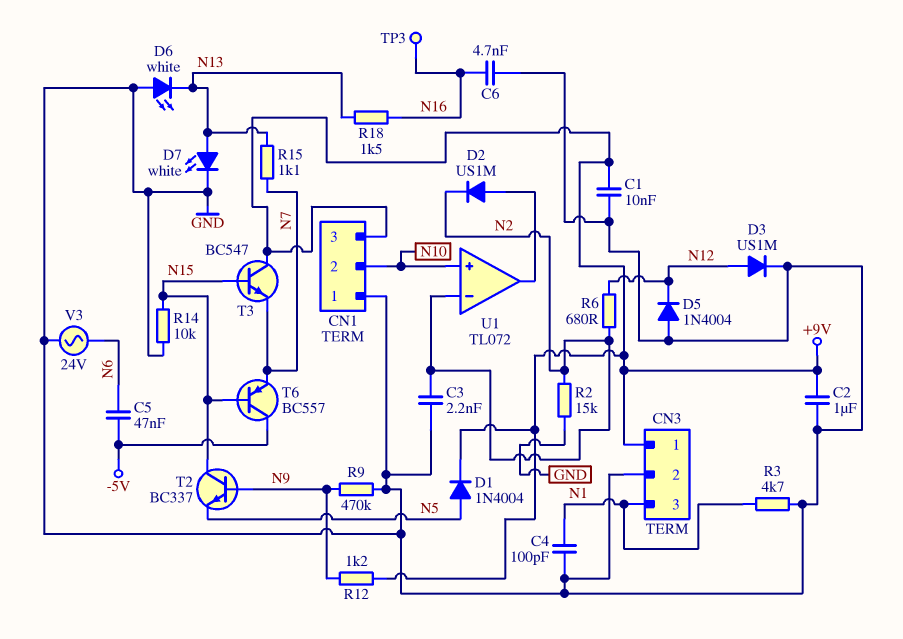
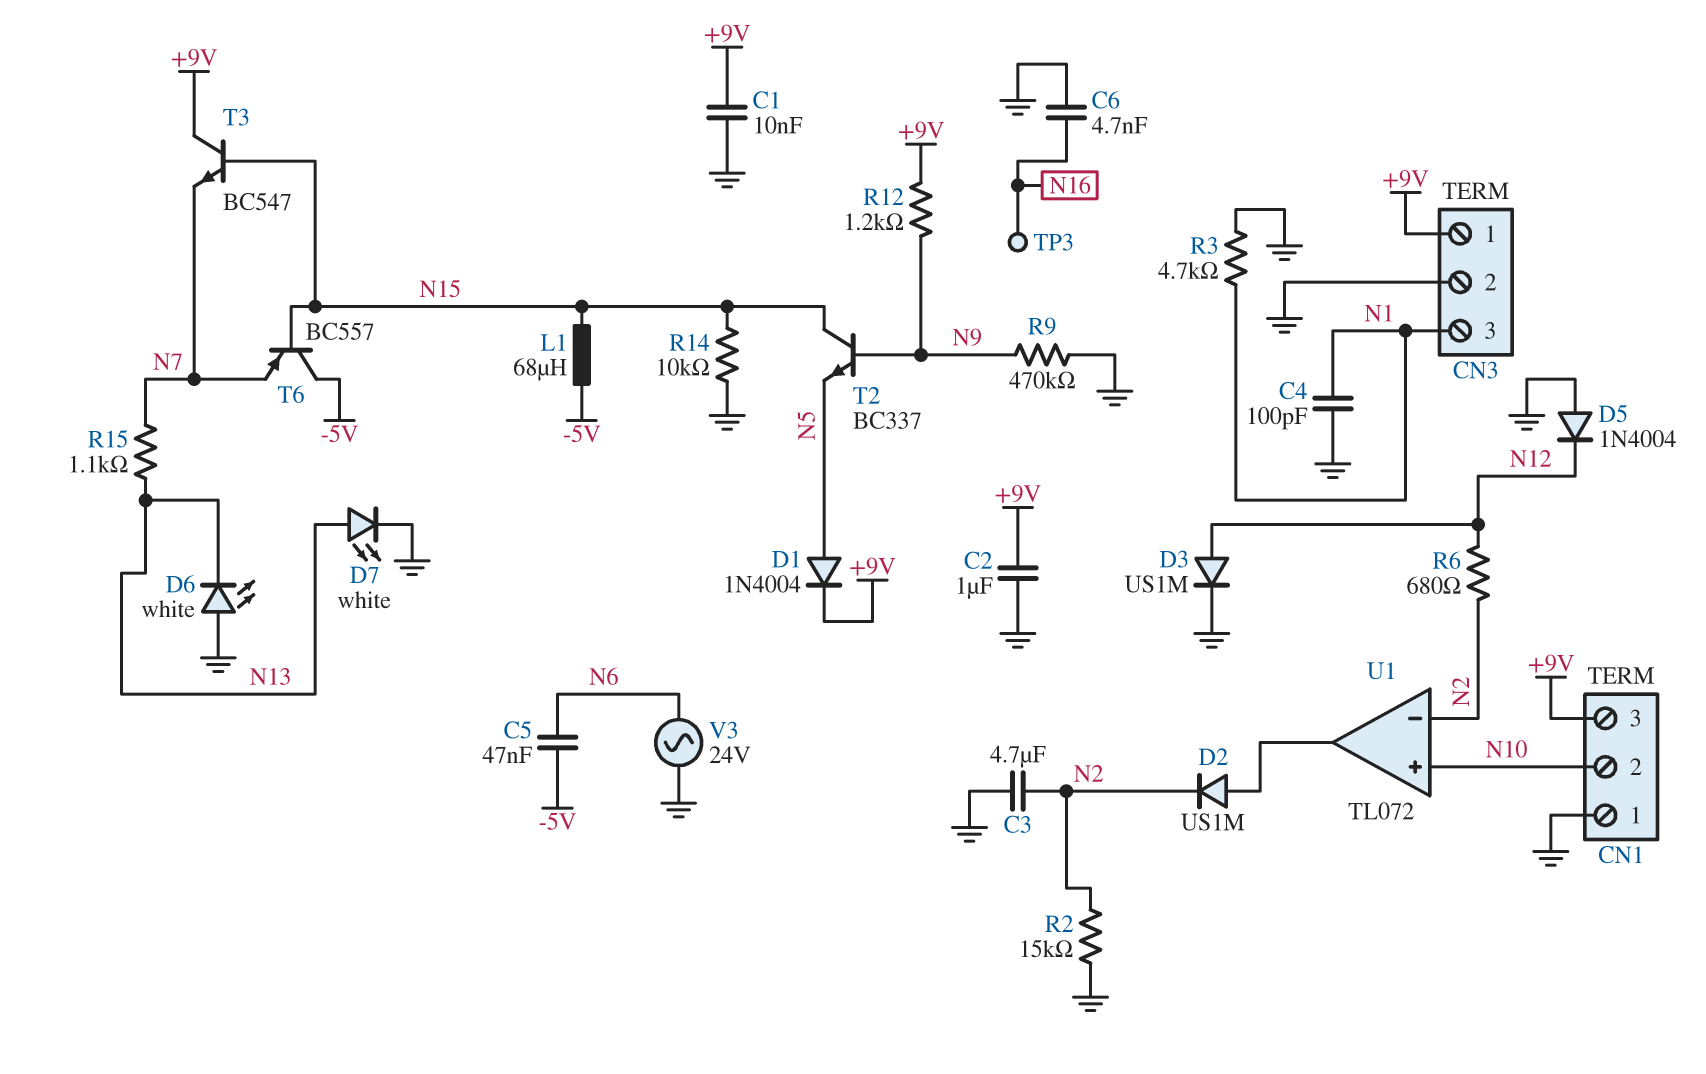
C3: 2.2nF (GND, N2) -> 4.7uF (GND, N2)
L1: none -> 68uH (-5V, N15)
R18: 1.5k (N13, N16) -> none

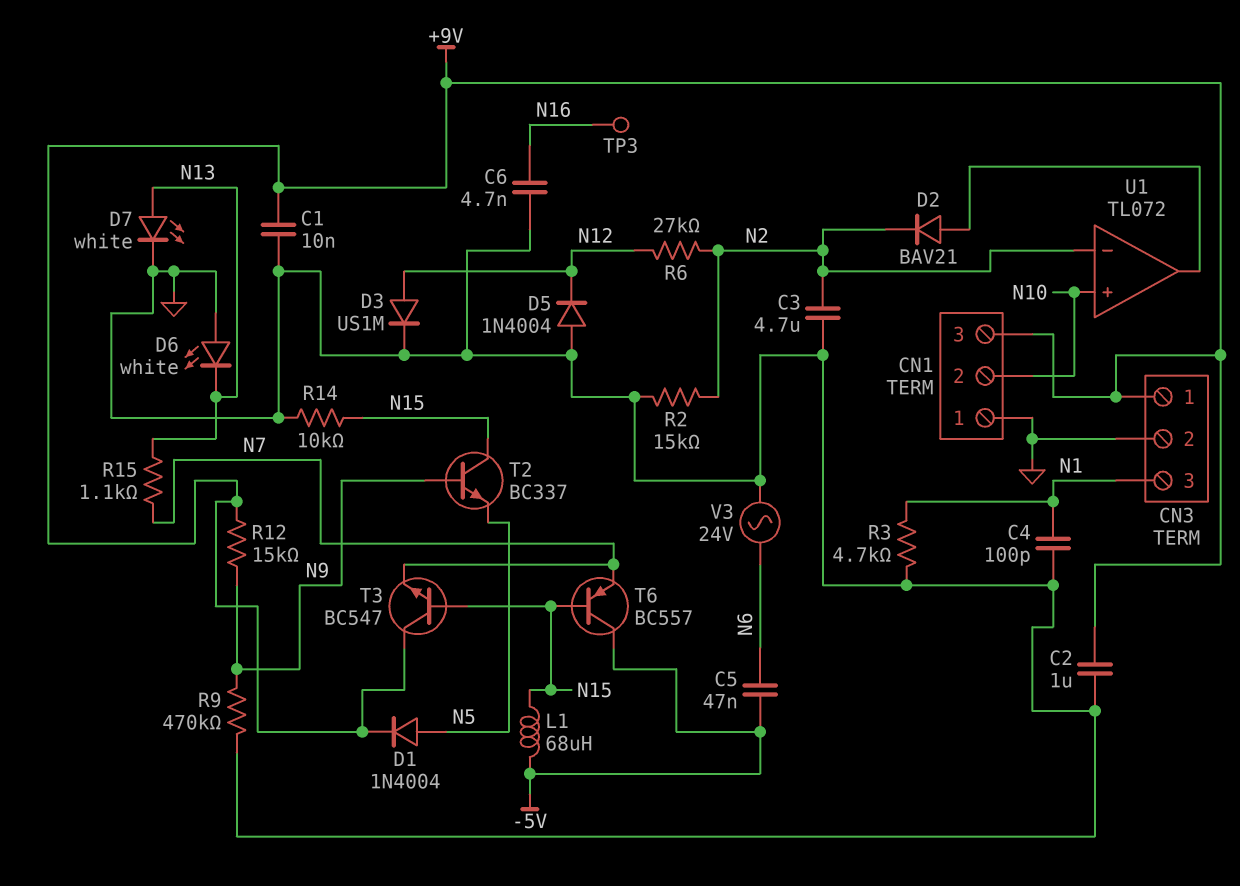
D2: diode US1M (A U1/out, K N2) -> diode BAV21 (A U1/out, K N2)
R6: 680 (N2, N12) -> 27k (N2, N12)
R12: 1.2k (+9V, N9) -> 15k (+9V, N9)

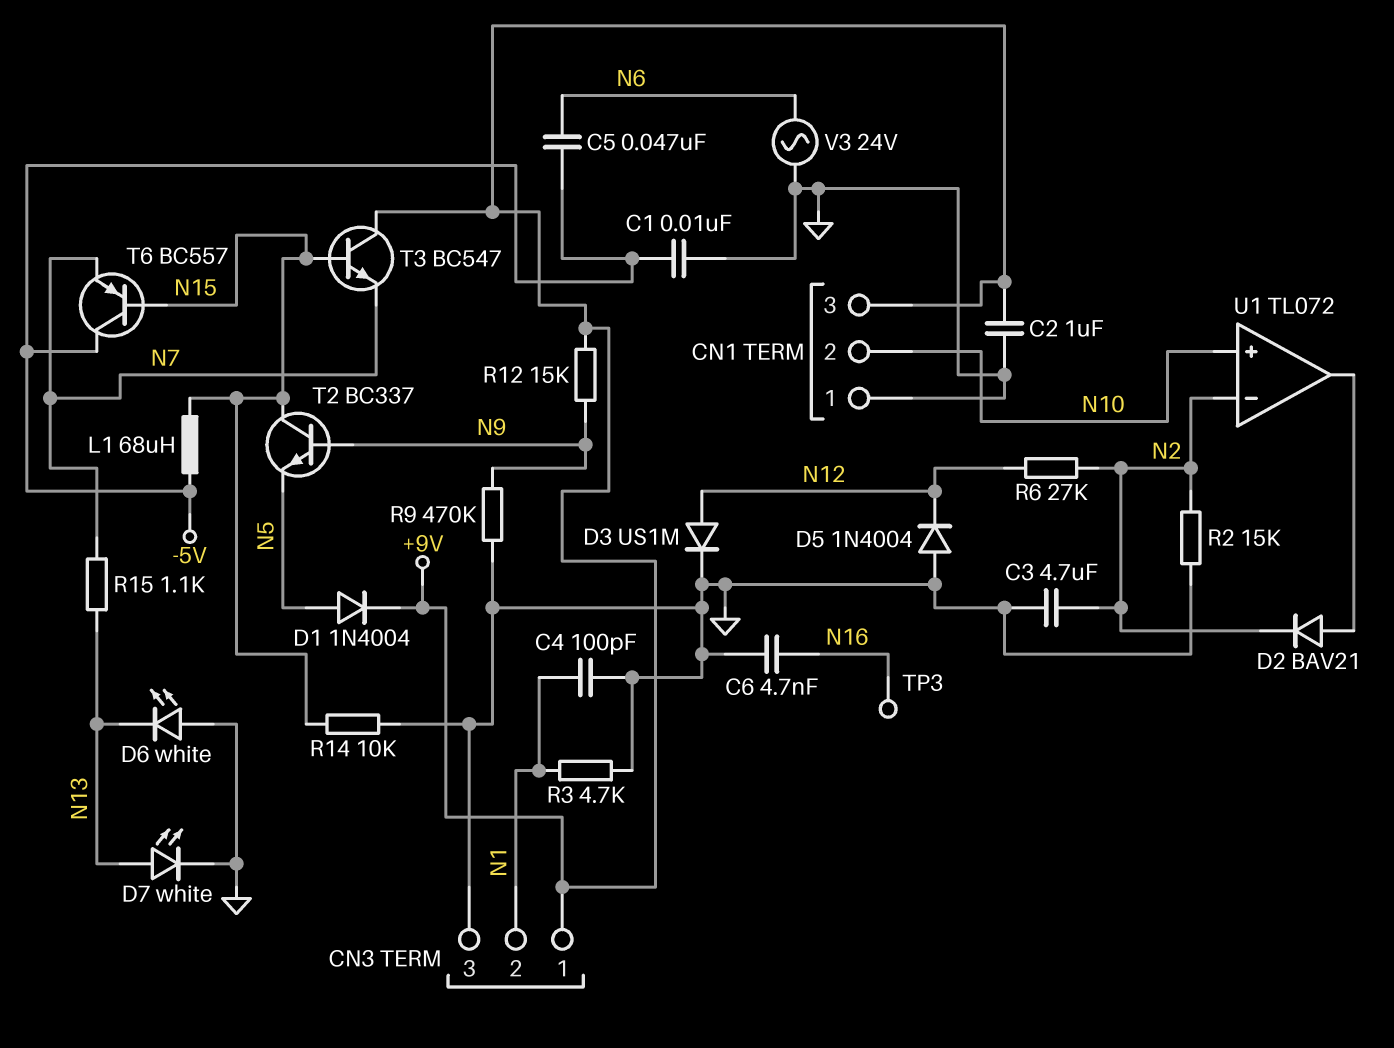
C1: 10nF (+9V, GND) -> 10nF (-5V, GND)
CN3 pin 2: GND -> N1
CN3 pin 3: N1 -> GND

